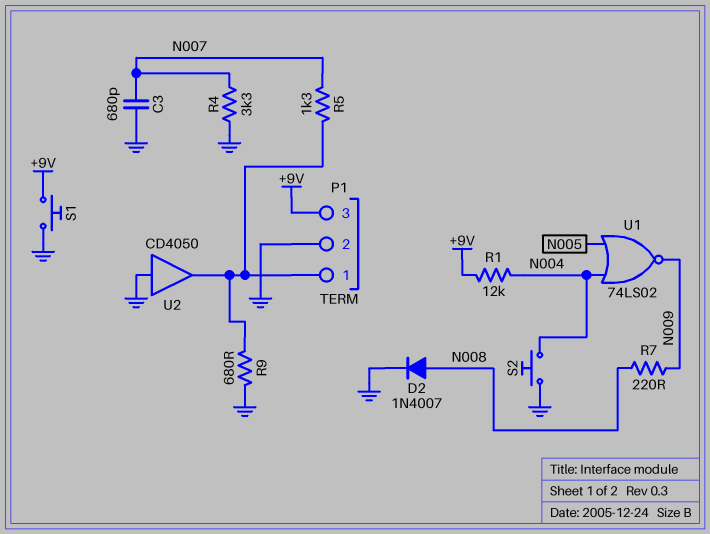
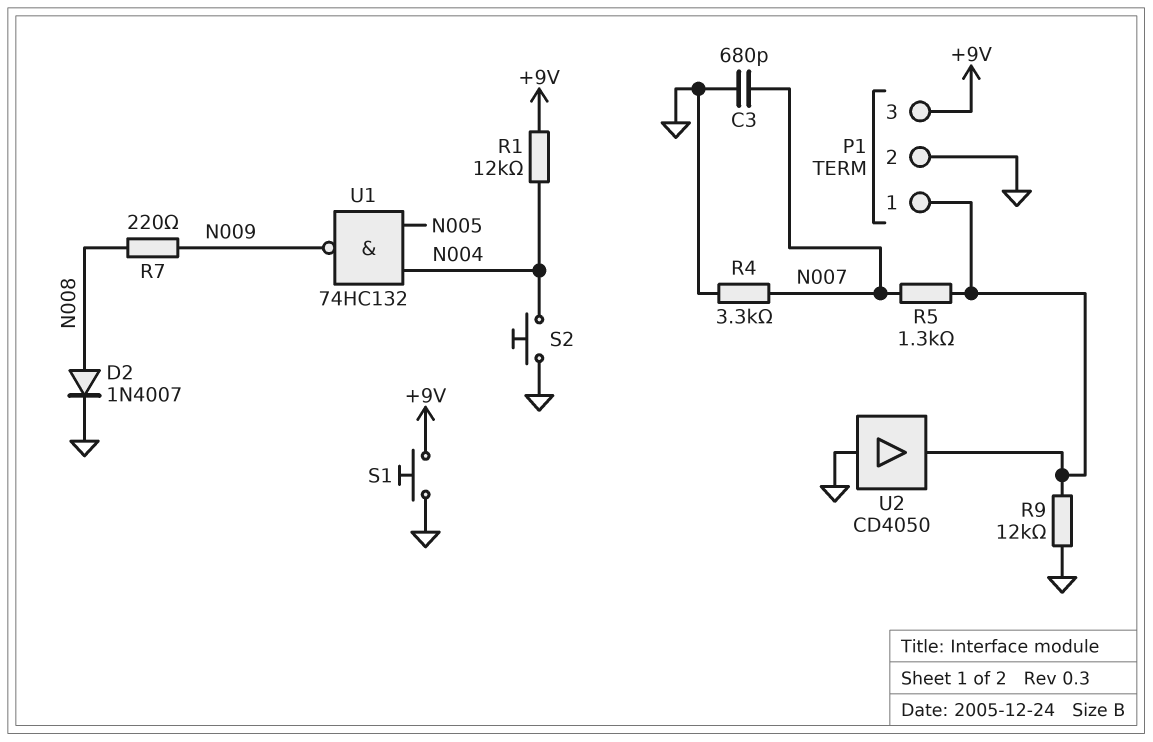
R9: 680 (GND, P1/1) -> 12k (GND, P1/1)
U1: NOR 74LS02 (in N004, in N005, out N009) -> NAND 74HC132 (in N004, in N005, out N009)

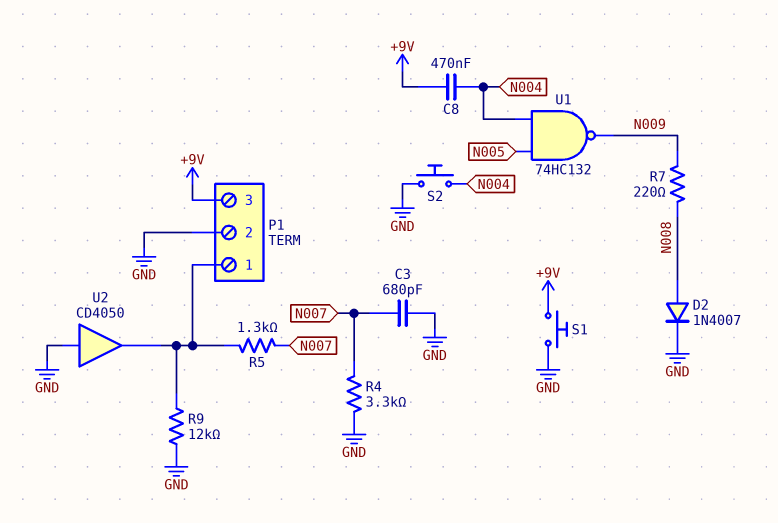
C8: none -> 470nF (+9V, N004)
R1: 12k (+9V, N004) -> none

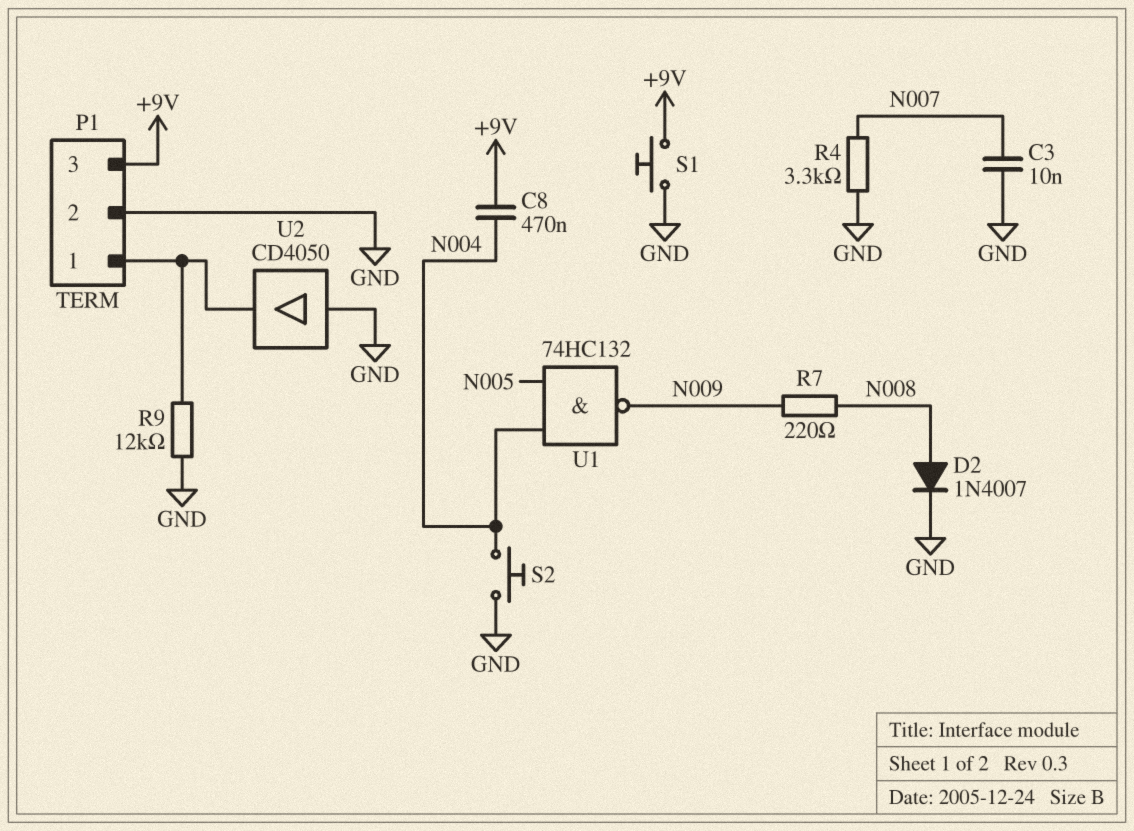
C3: 680pF (GND, N007) -> 10nF (GND, N007)
R5: 1.3k (N007, P1/1) -> none

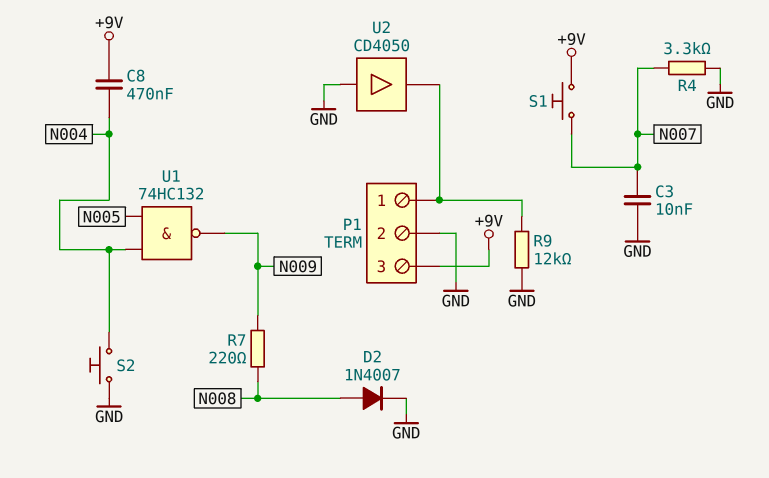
S1: button (+9V, GND) -> button (+9V, N007)

